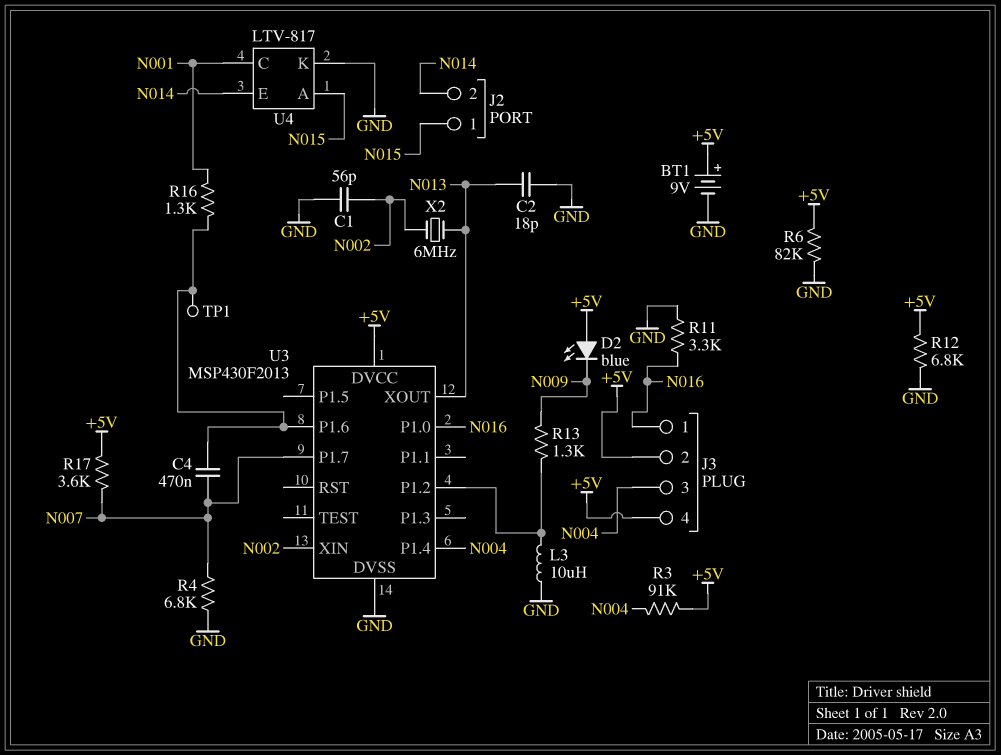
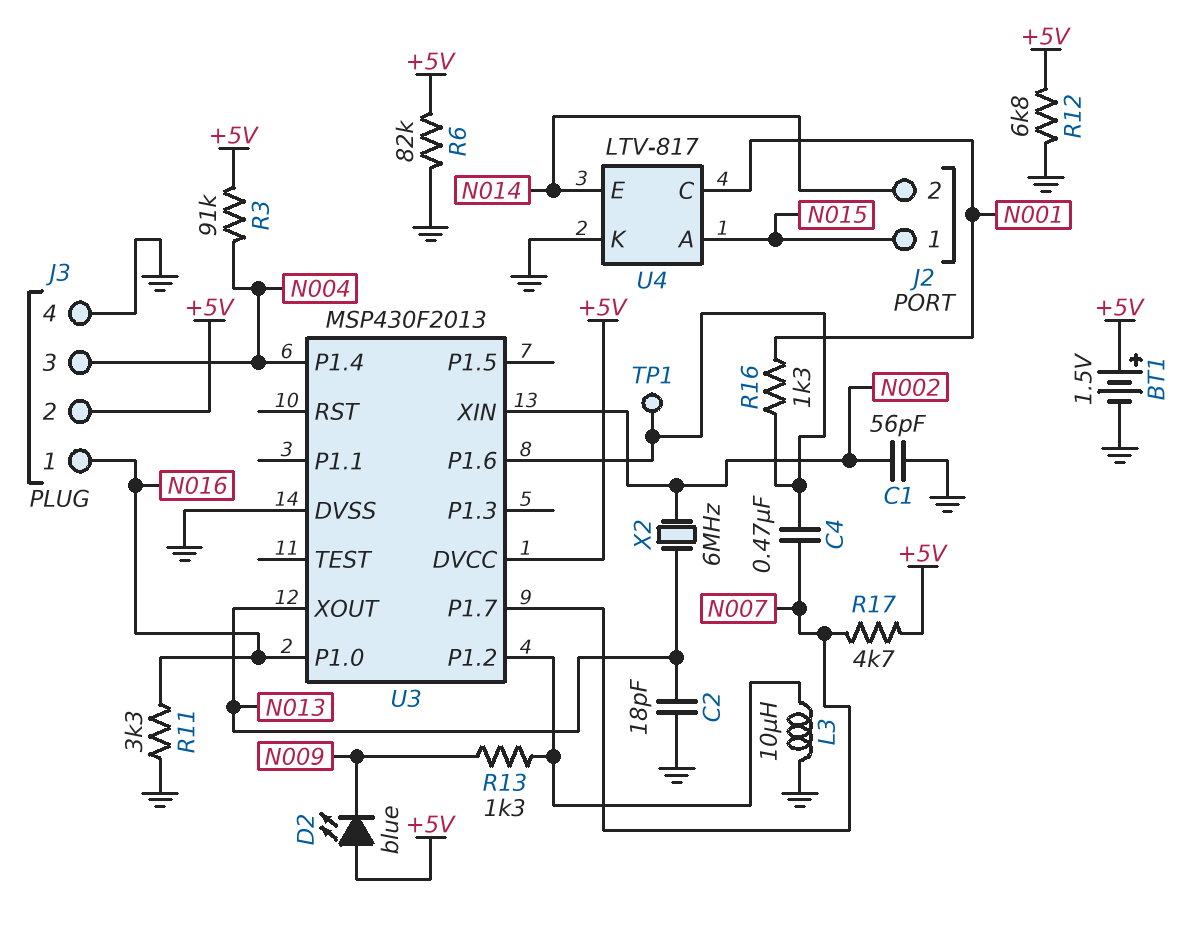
BT1: 9V (plus +5V, minus GND) -> 1.5V (plus +5V, minus GND)
J3 pin 4: +5V -> GND
R4: 6.8k (GND, N007) -> none
R17: 3.6k (+5V, N007) -> 4.7k (+5V, N007)

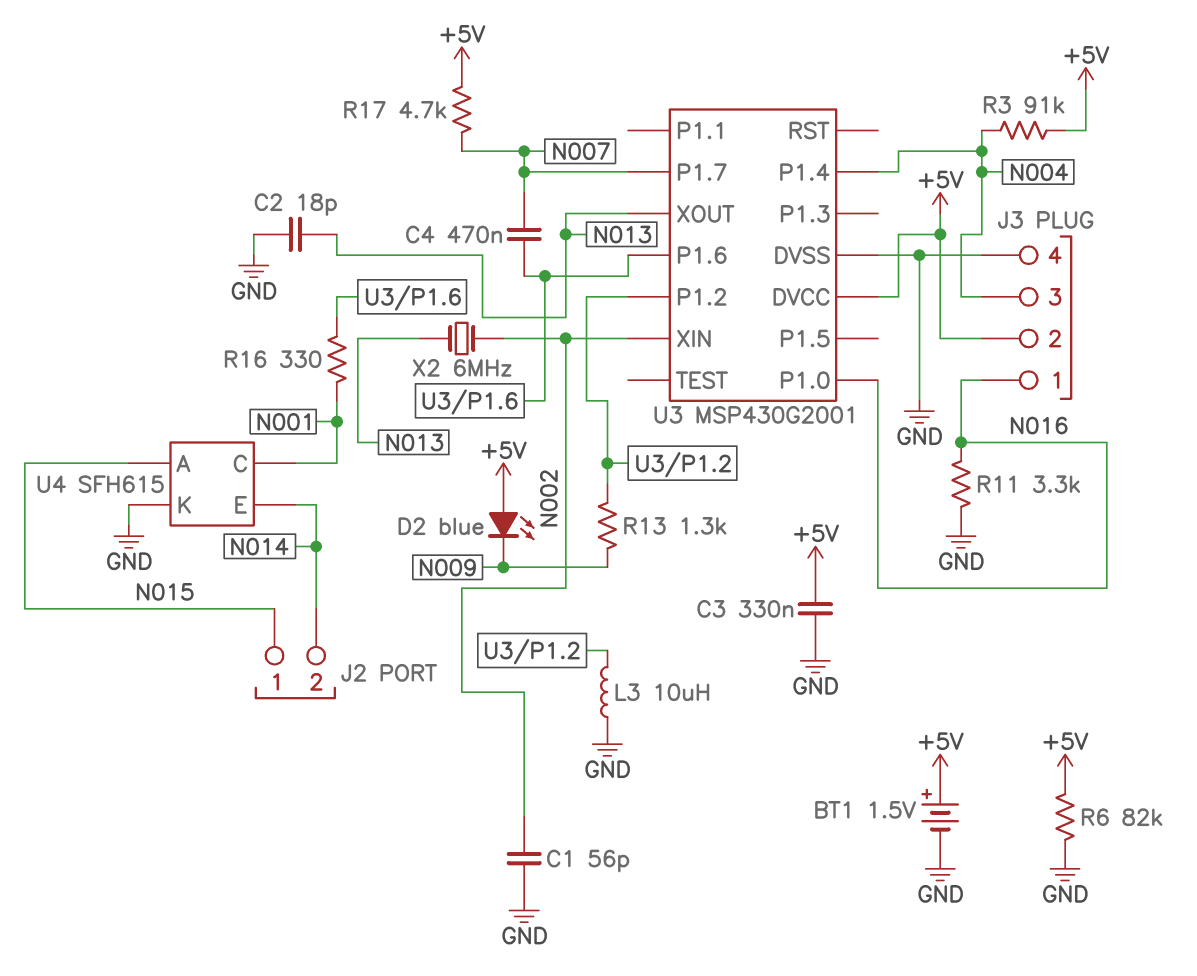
C3: none -> 330nF (+5V, GND)
R12: 6.8k (+5V, GND) -> none
R16: 1.3k (N001, U3/P1.6) -> 330 (N001, U3/P1.6)
TP1: test point (U3/P1.6) -> none
U3: MSP430F2013 -> MSP430G2001
U4: LTV-817 -> SFH615

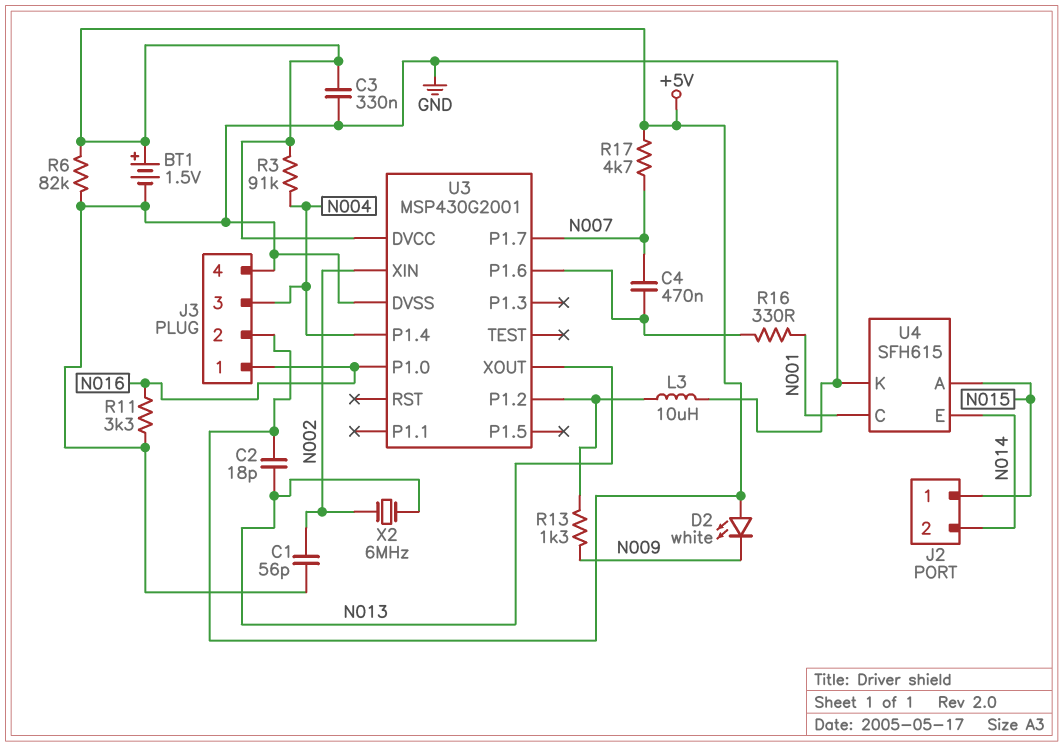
C2: 18pF (GND, N013) -> 18pF (+5V, N013)
D2: LED blue (A +5V, K N009) -> LED white (A +5V, K N009)

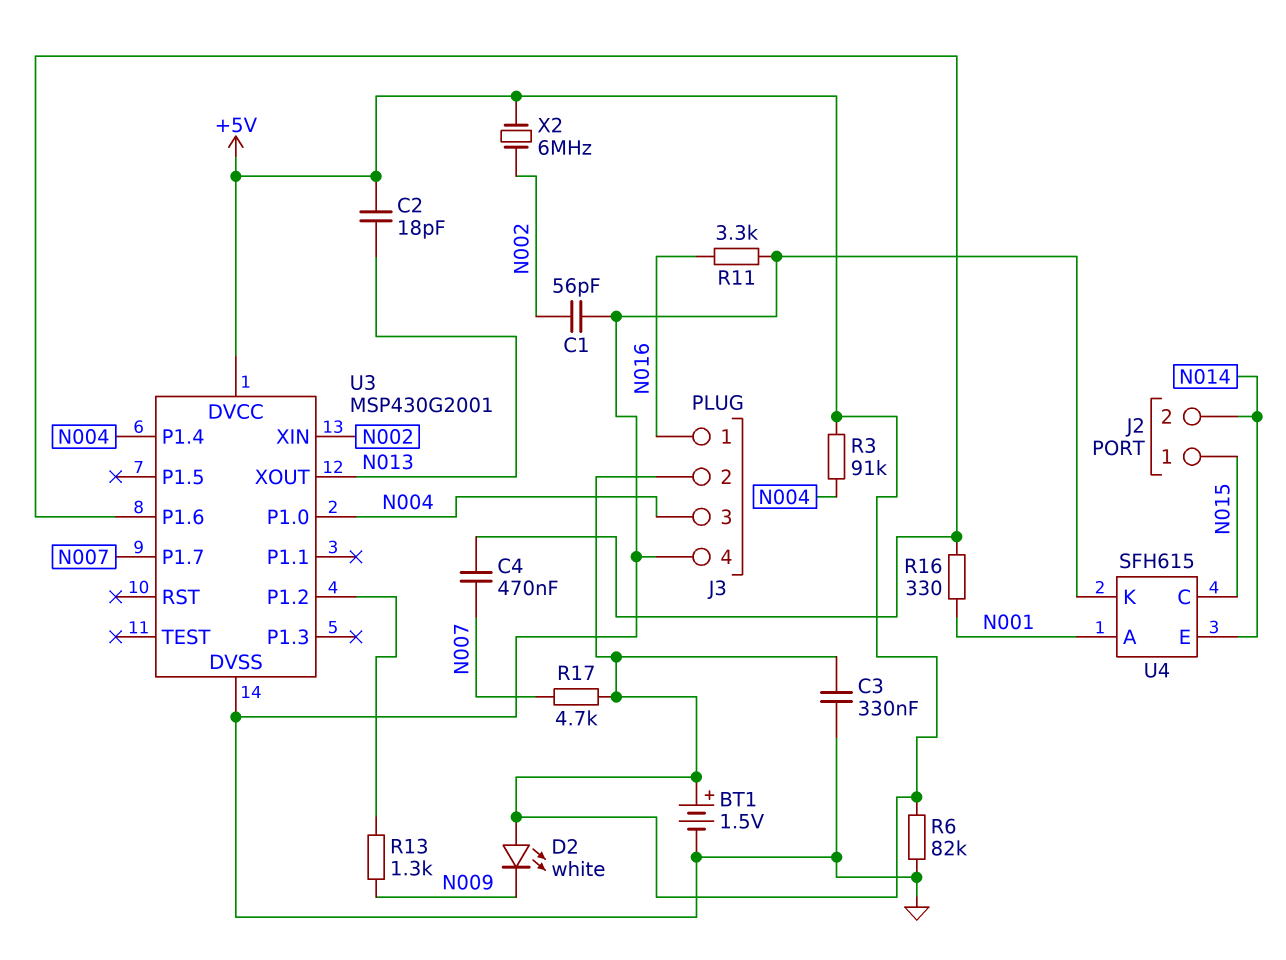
L3: 10uH (GND, U3/P1.2) -> none
U3 pin P1.0: N016 -> N004
U4 pin A: N015 -> N001
U4 pin C: N001 -> N015
X2: 6MHz (N002, N013) -> 6MHz (+5V, N002)

